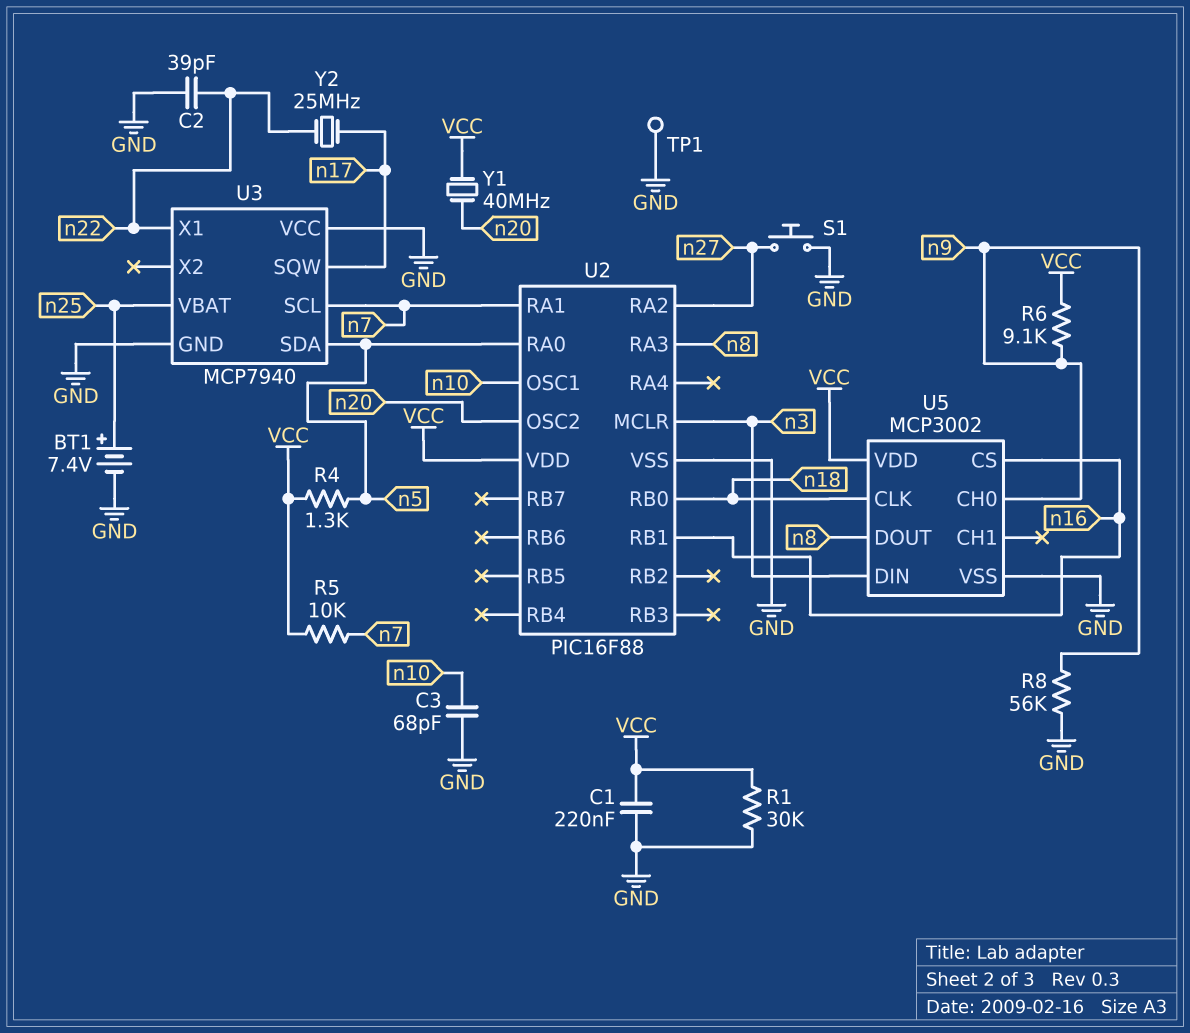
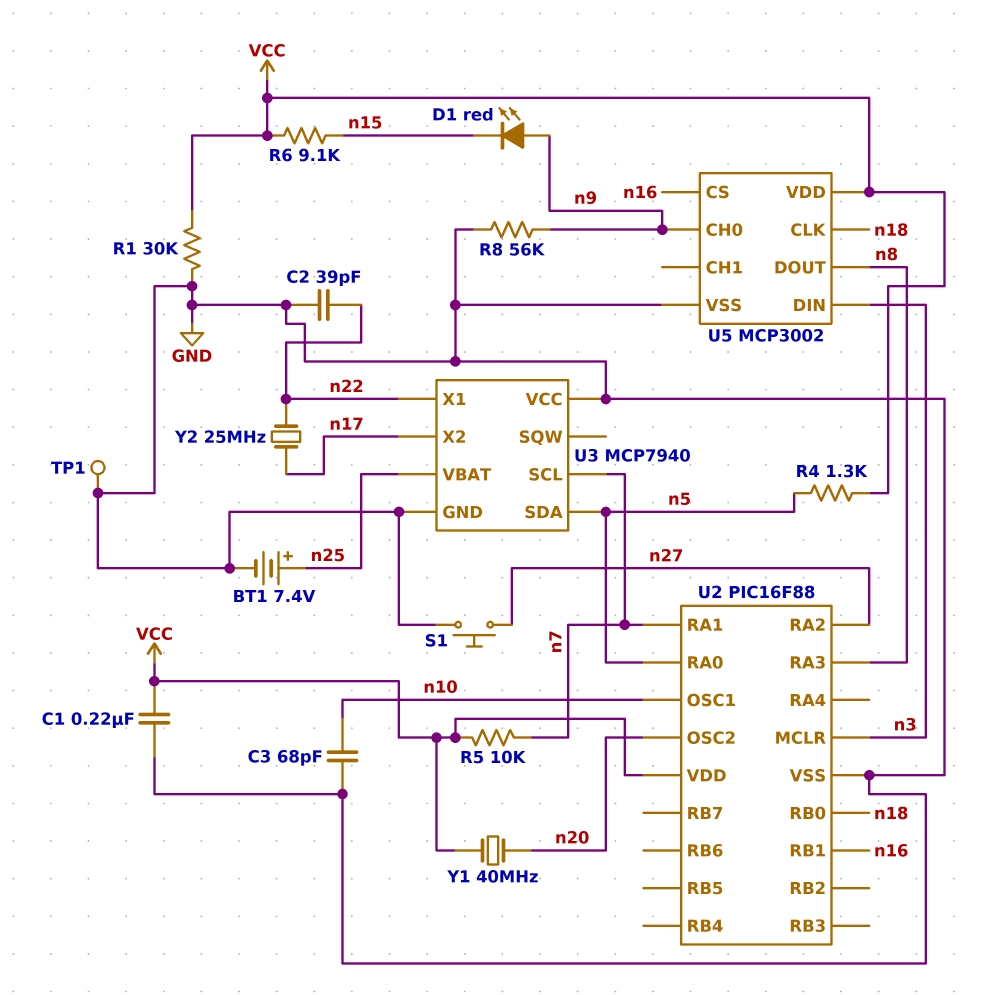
D1: none -> LED red (A n9, K n15)
R6: 9.1k (VCC, n9) -> 9.1k (VCC, n15)
U3 pin SQW: n17 -> none
U3 pin X2: none -> n17

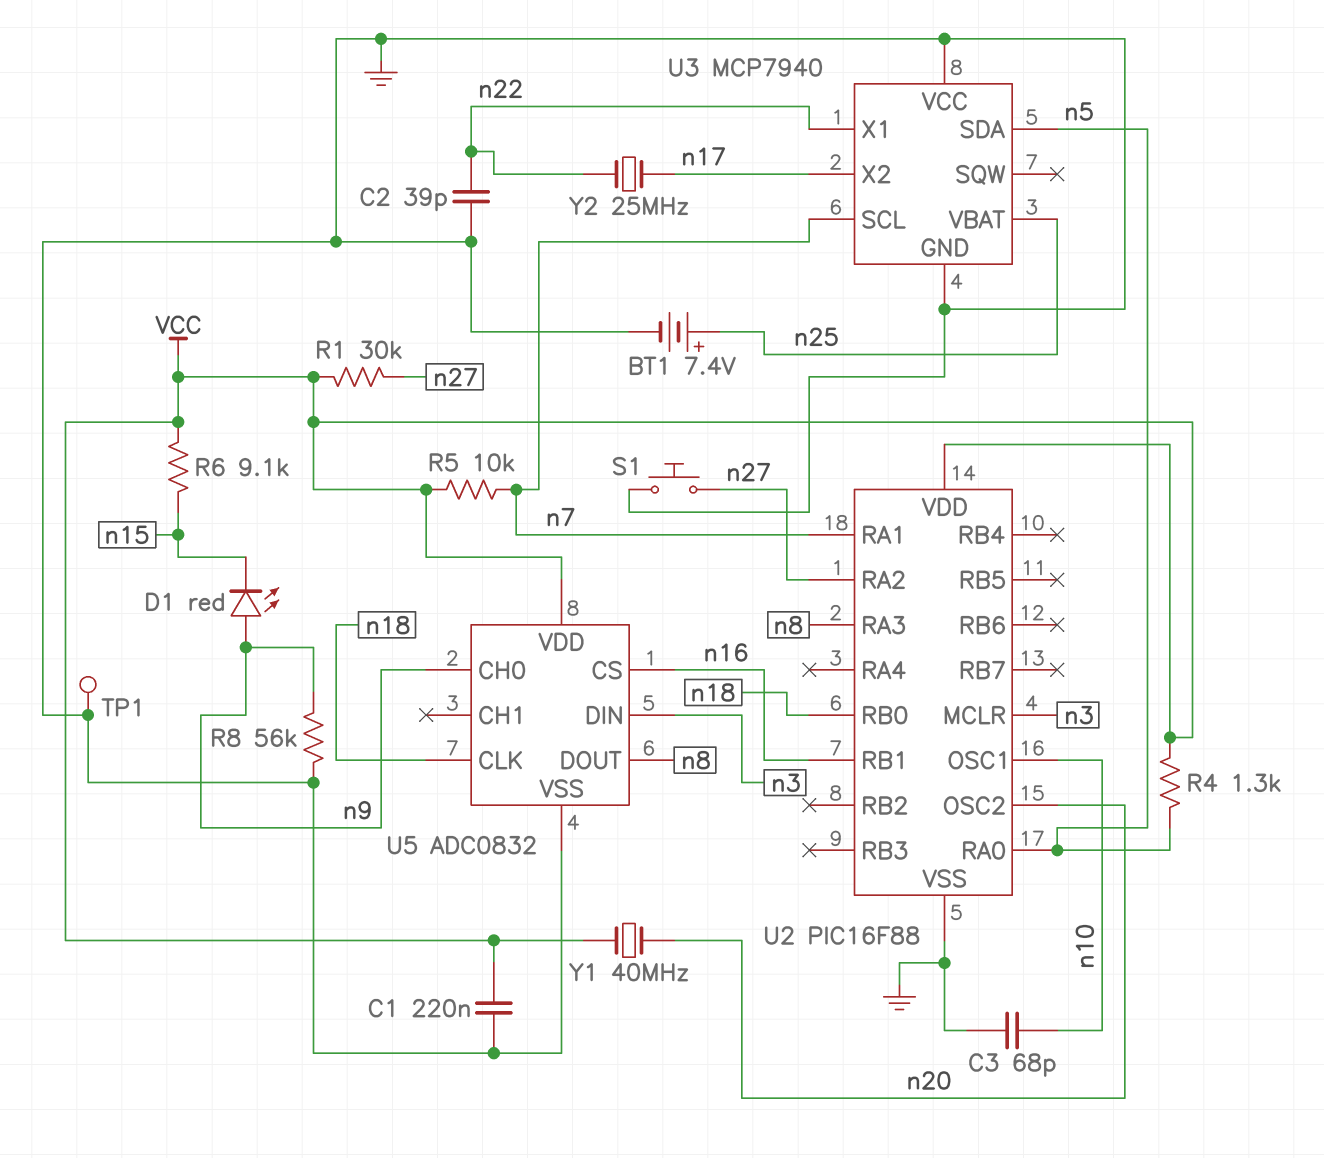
R1: 30k (GND, VCC) -> 30k (VCC, n27)
U5: MCP3002 -> ADC0832

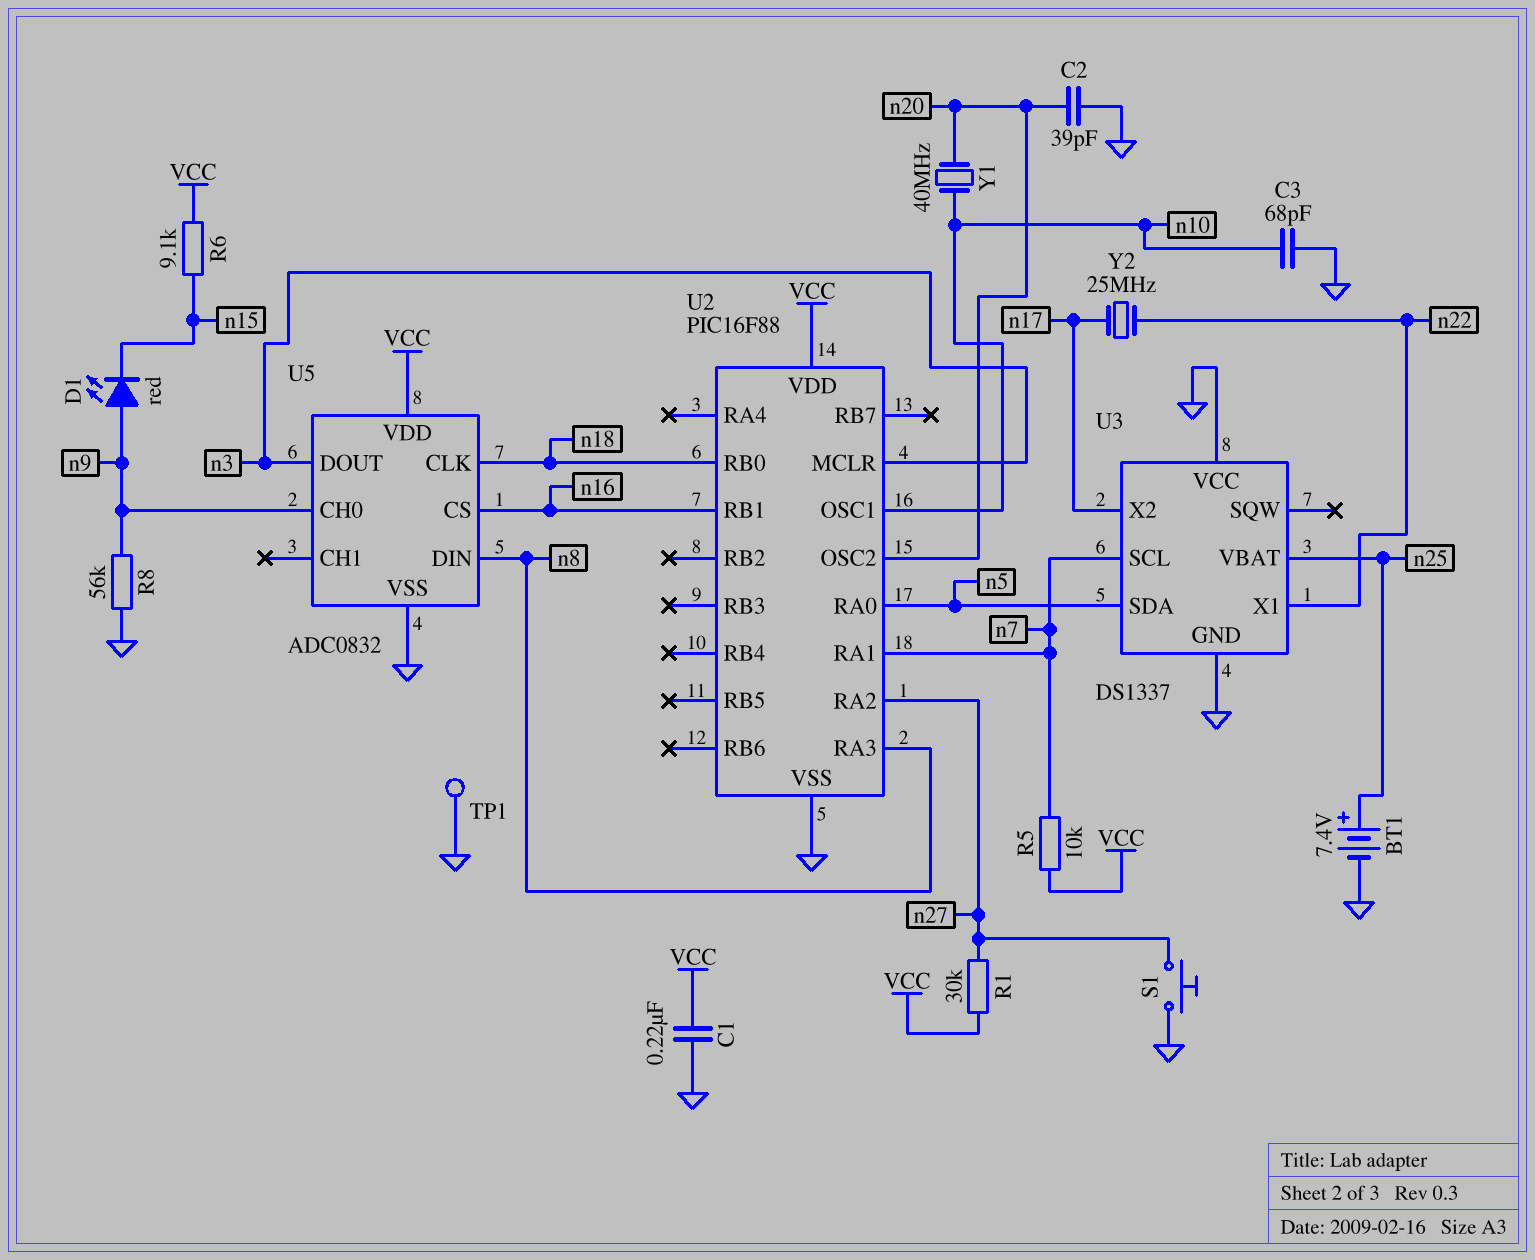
C2: 39pF (GND, n22) -> 39pF (GND, n20)
R4: 1.3k (VCC, n5) -> none
U3: MCP7940 -> DS1337
U5 pin DIN: n3 -> n8
U5 pin DOUT: n8 -> n3
Y1: 40MHz (VCC, n20) -> 40MHz (n10, n20)

